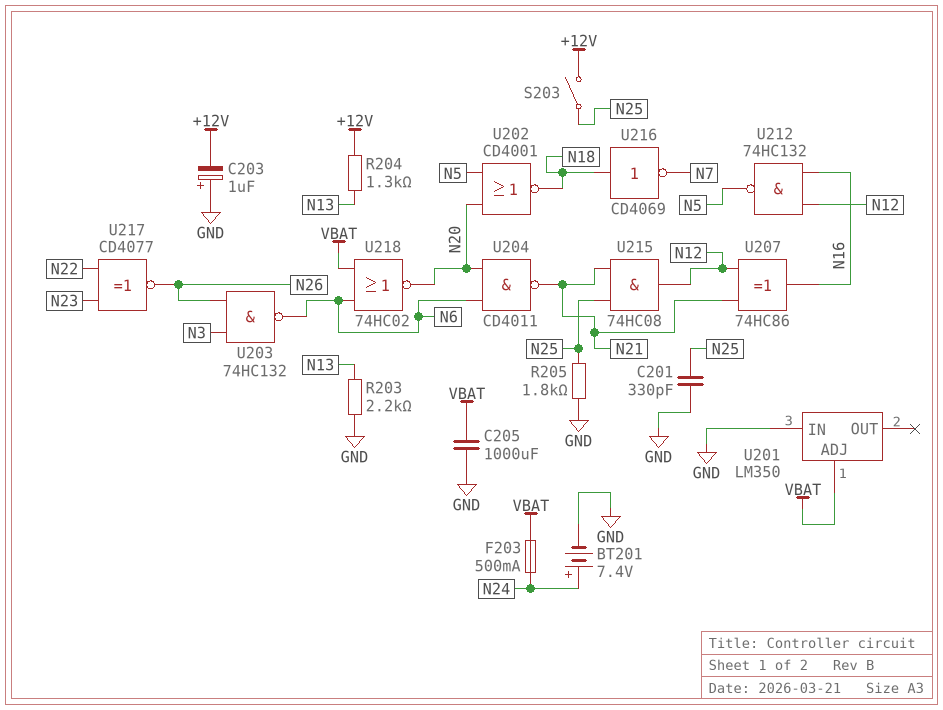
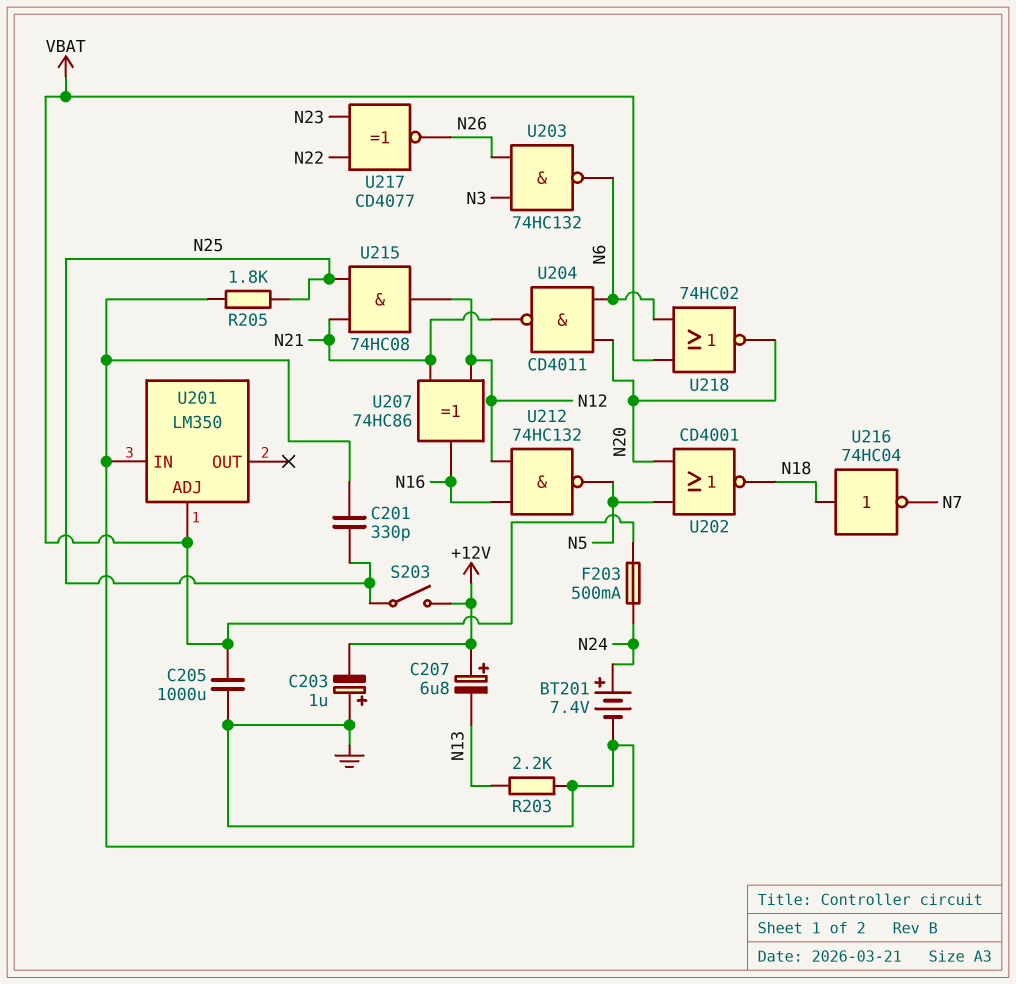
C207: none -> 6.8uF (plus +12V, minus N13)
R204: 1.3k (+12V, N13) -> none
U216: NOT CD4069 (in N18, out N7) -> NOT 74HC04 (in N18, out N7)

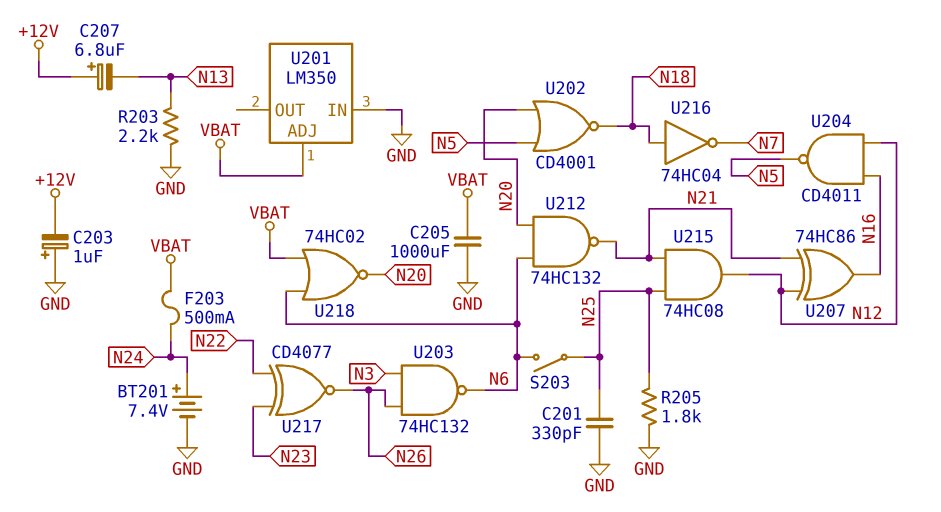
S203: switch (+12V, N25) -> switch (N6, N25)
U204: NAND CD4011 (in N6, in N20, out N21) -> NAND CD4011 (in N12, in N16, out N5)
U212: NAND 74HC132 (in N12, in N16, out N5) -> NAND 74HC132 (in N6, in N20, out N21)

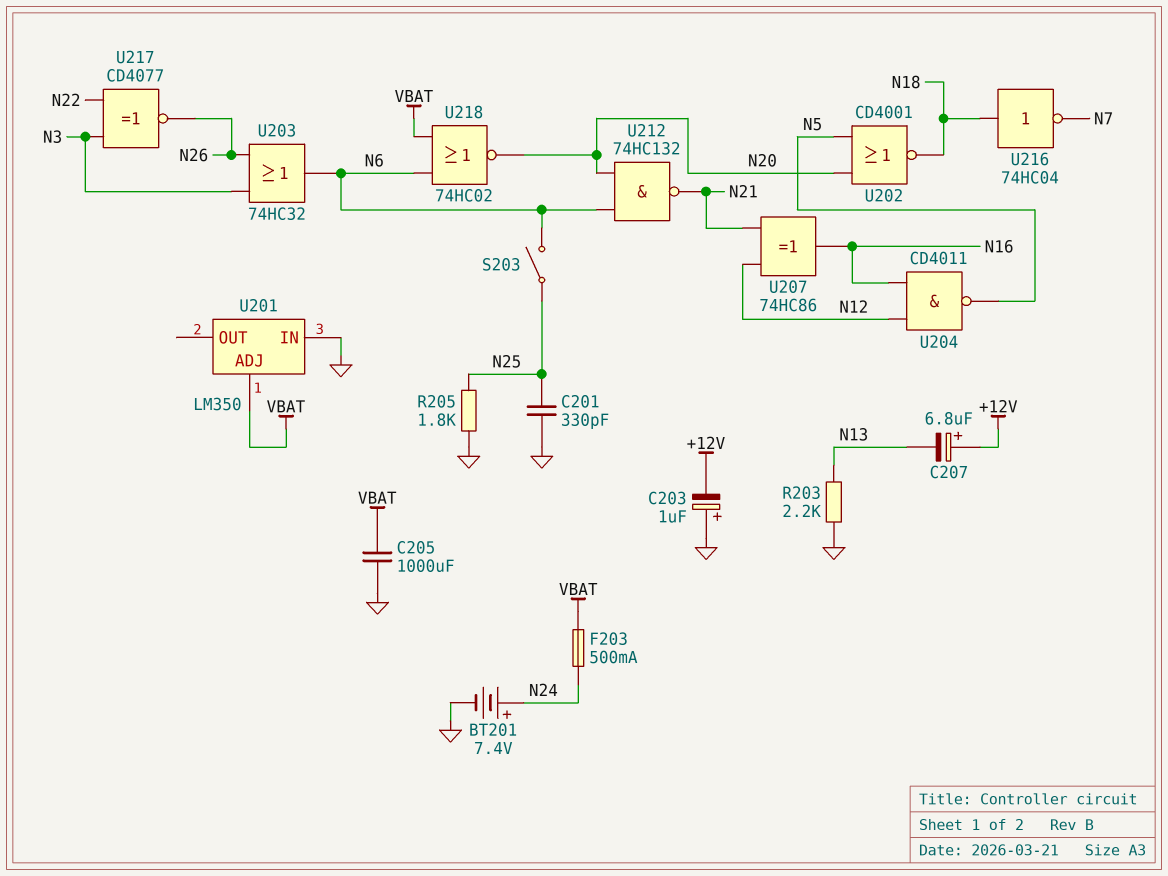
U203: NAND 74HC132 (in N3, in N26, out N6) -> OR 74HC32 (in N3, in N26, out N6)
U215: AND 74HC08 (in N21, in N25, out N12) -> none
U217: XNOR CD4077 (in N22, in N23, out N26) -> XNOR CD4077 (in N3, in N22, out N26)

